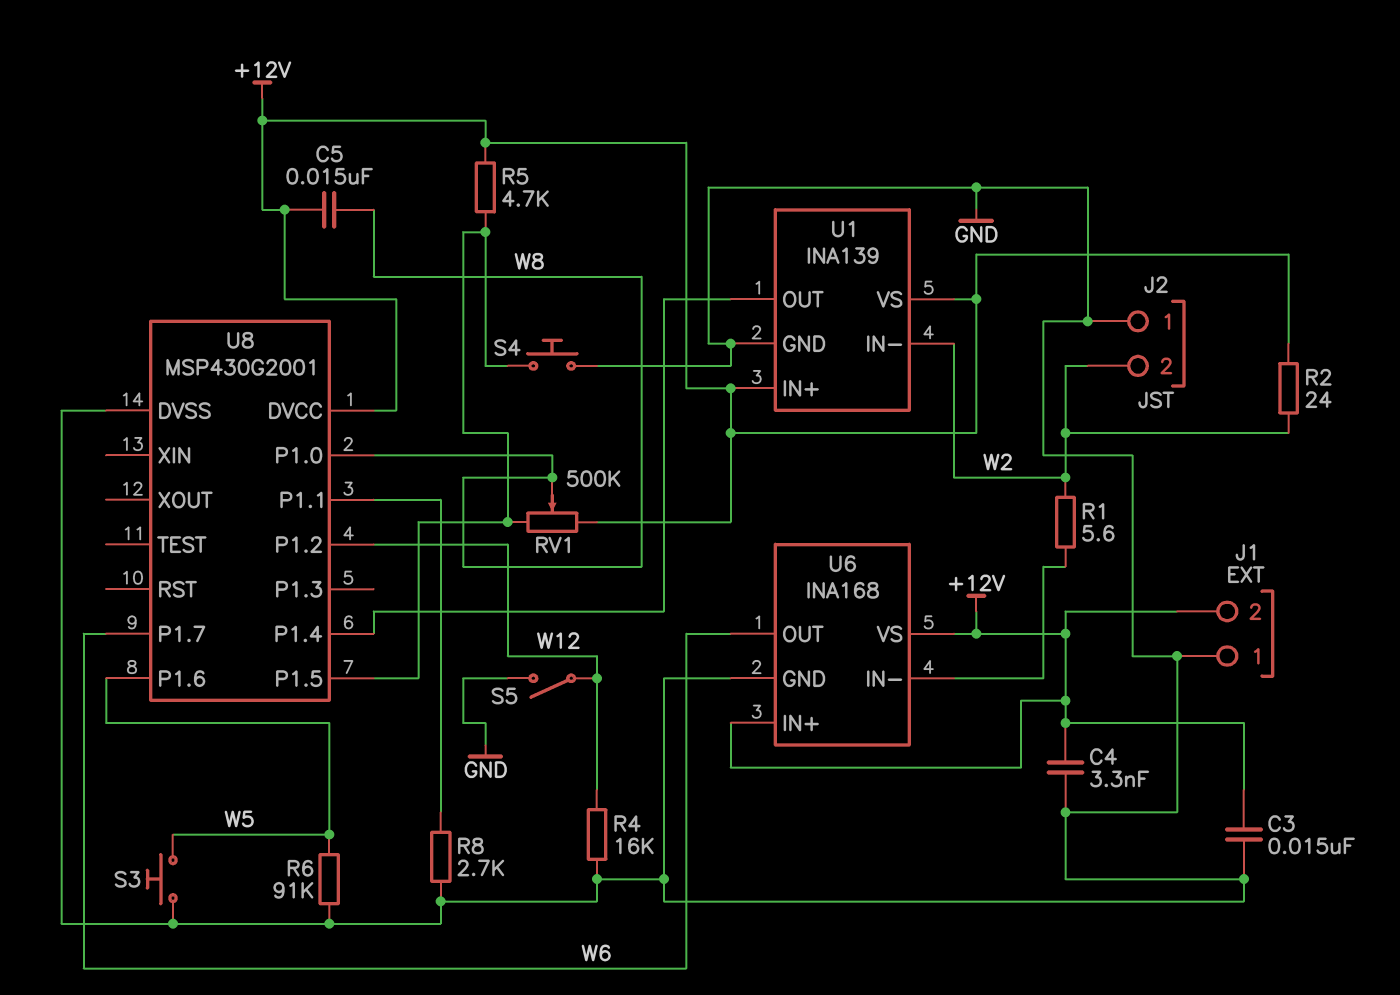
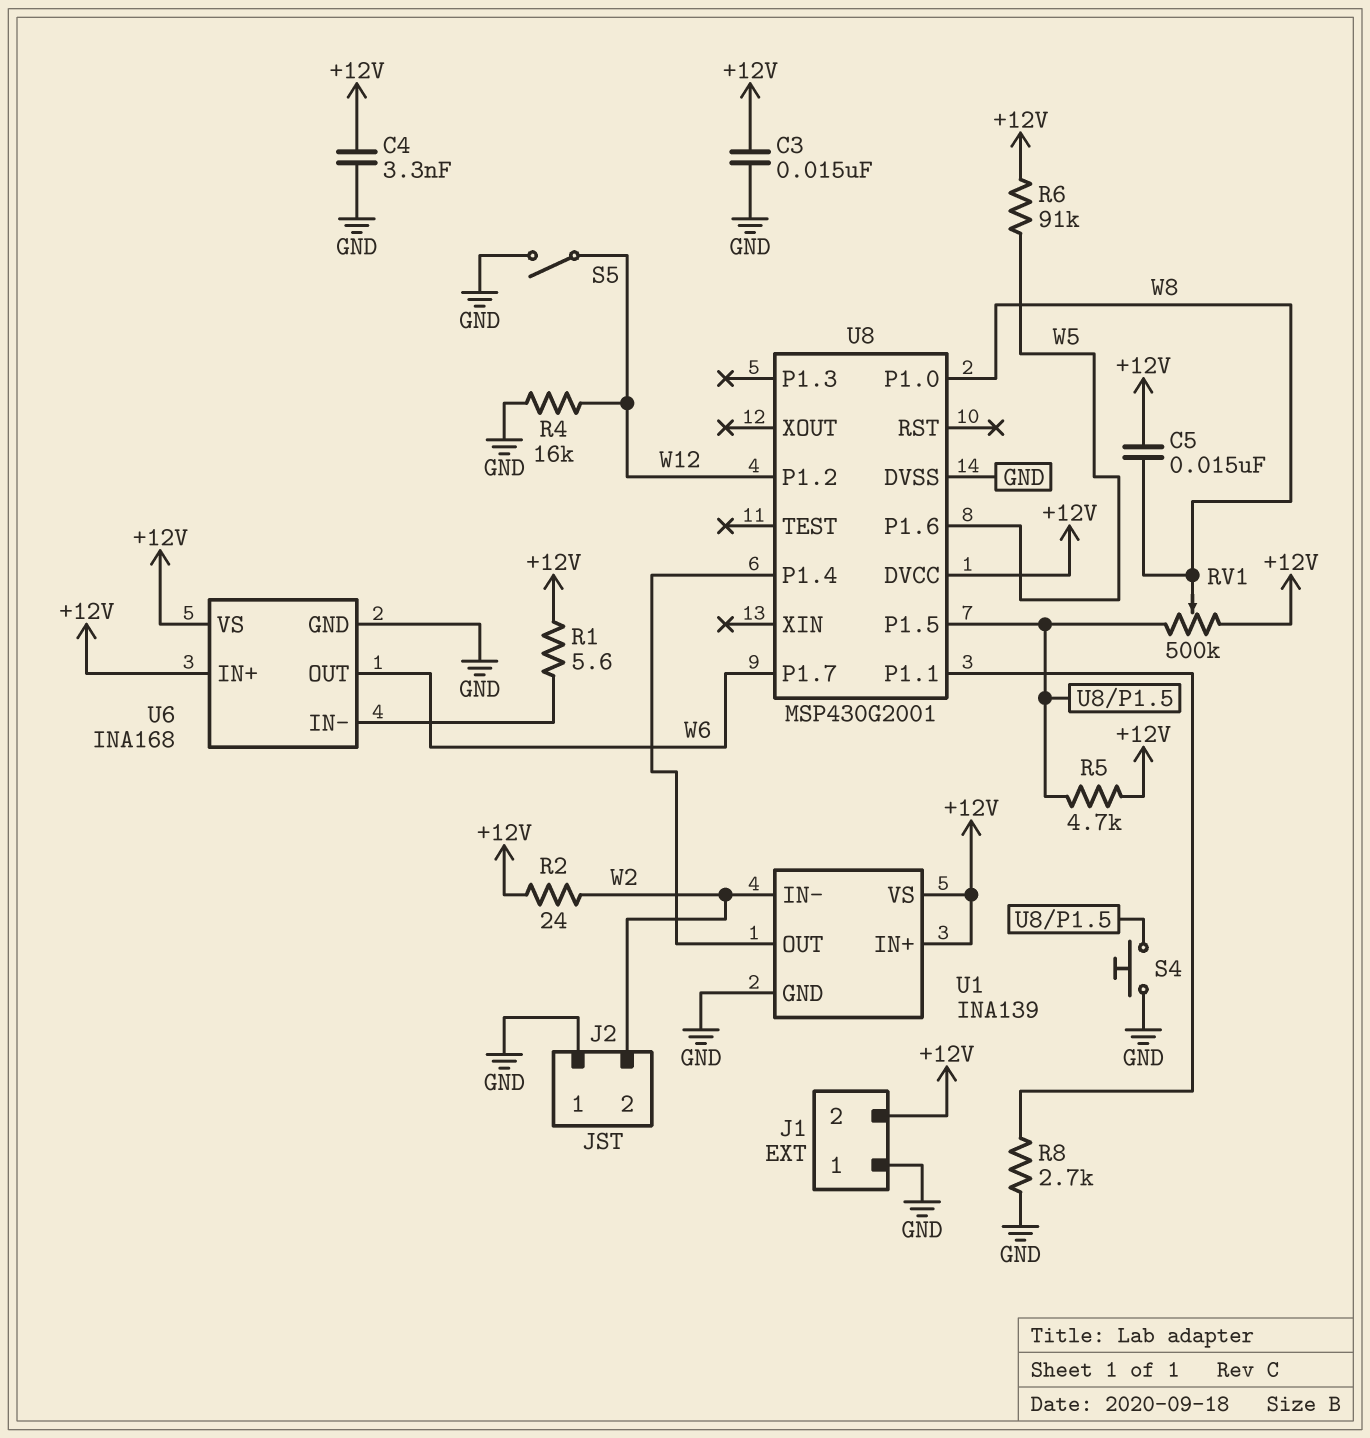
R1: 5.6 (U6/IN-, W2) -> 5.6 (+12V, U6/IN-)
R6: 91k (GND, W5) -> 91k (+12V, W5)
S3: button (GND, W5) -> none

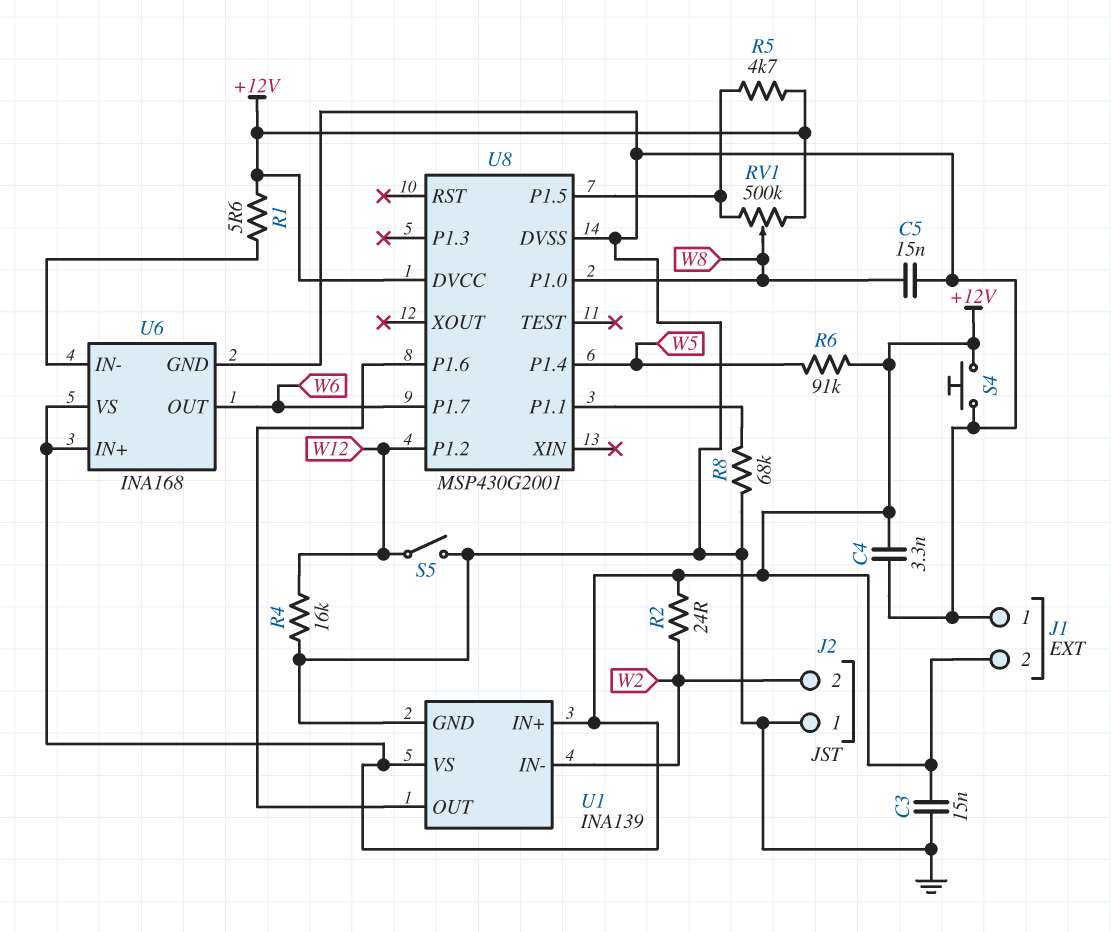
C5: 15nF (+12V, W8) -> 15nF (GND, W8)
R8: 2.7k (GND, U8/P1.1) -> 68k (GND, U8/P1.1)
S4: button (GND, U8/P1.5) -> button (+12V, GND)
U8 pin P1.4: U1/OUT -> W5
U8 pin P1.6: W5 -> U1/OUT

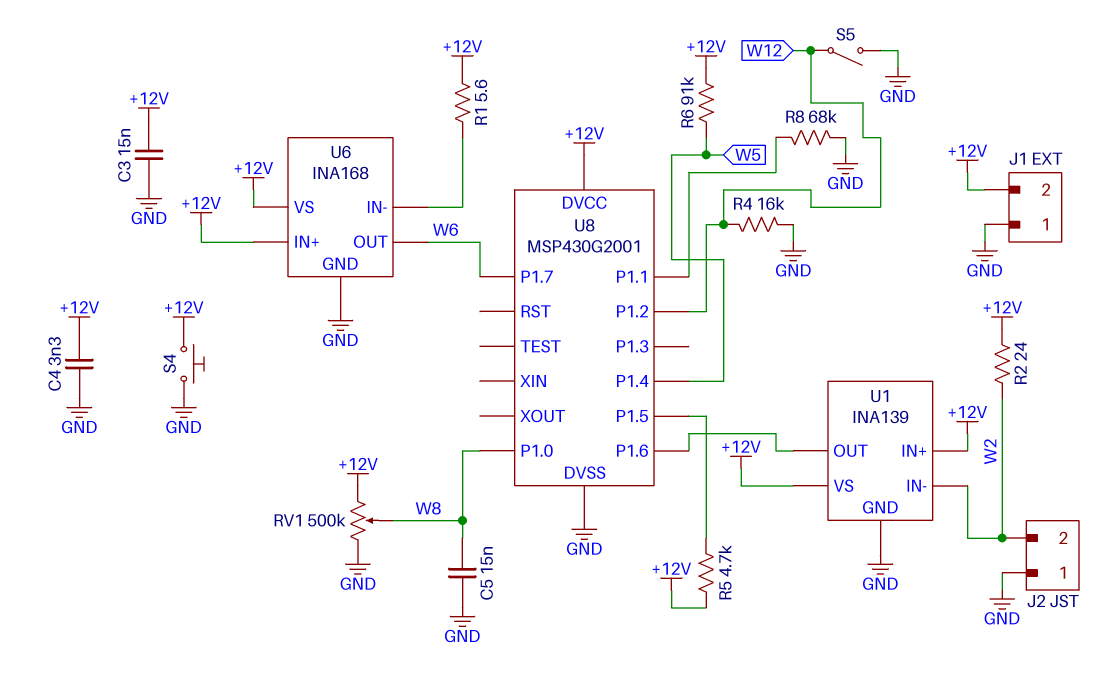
RV1: 500k (+12V, U8/P1.5, wiper W8) -> 500k (+12V, GND, wiper W8)

